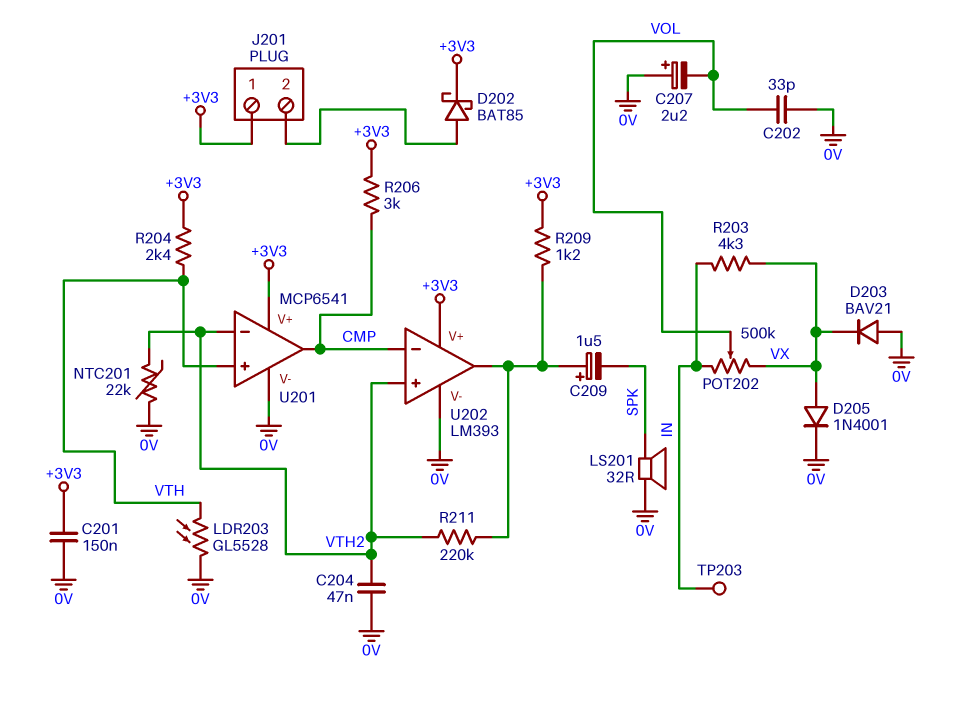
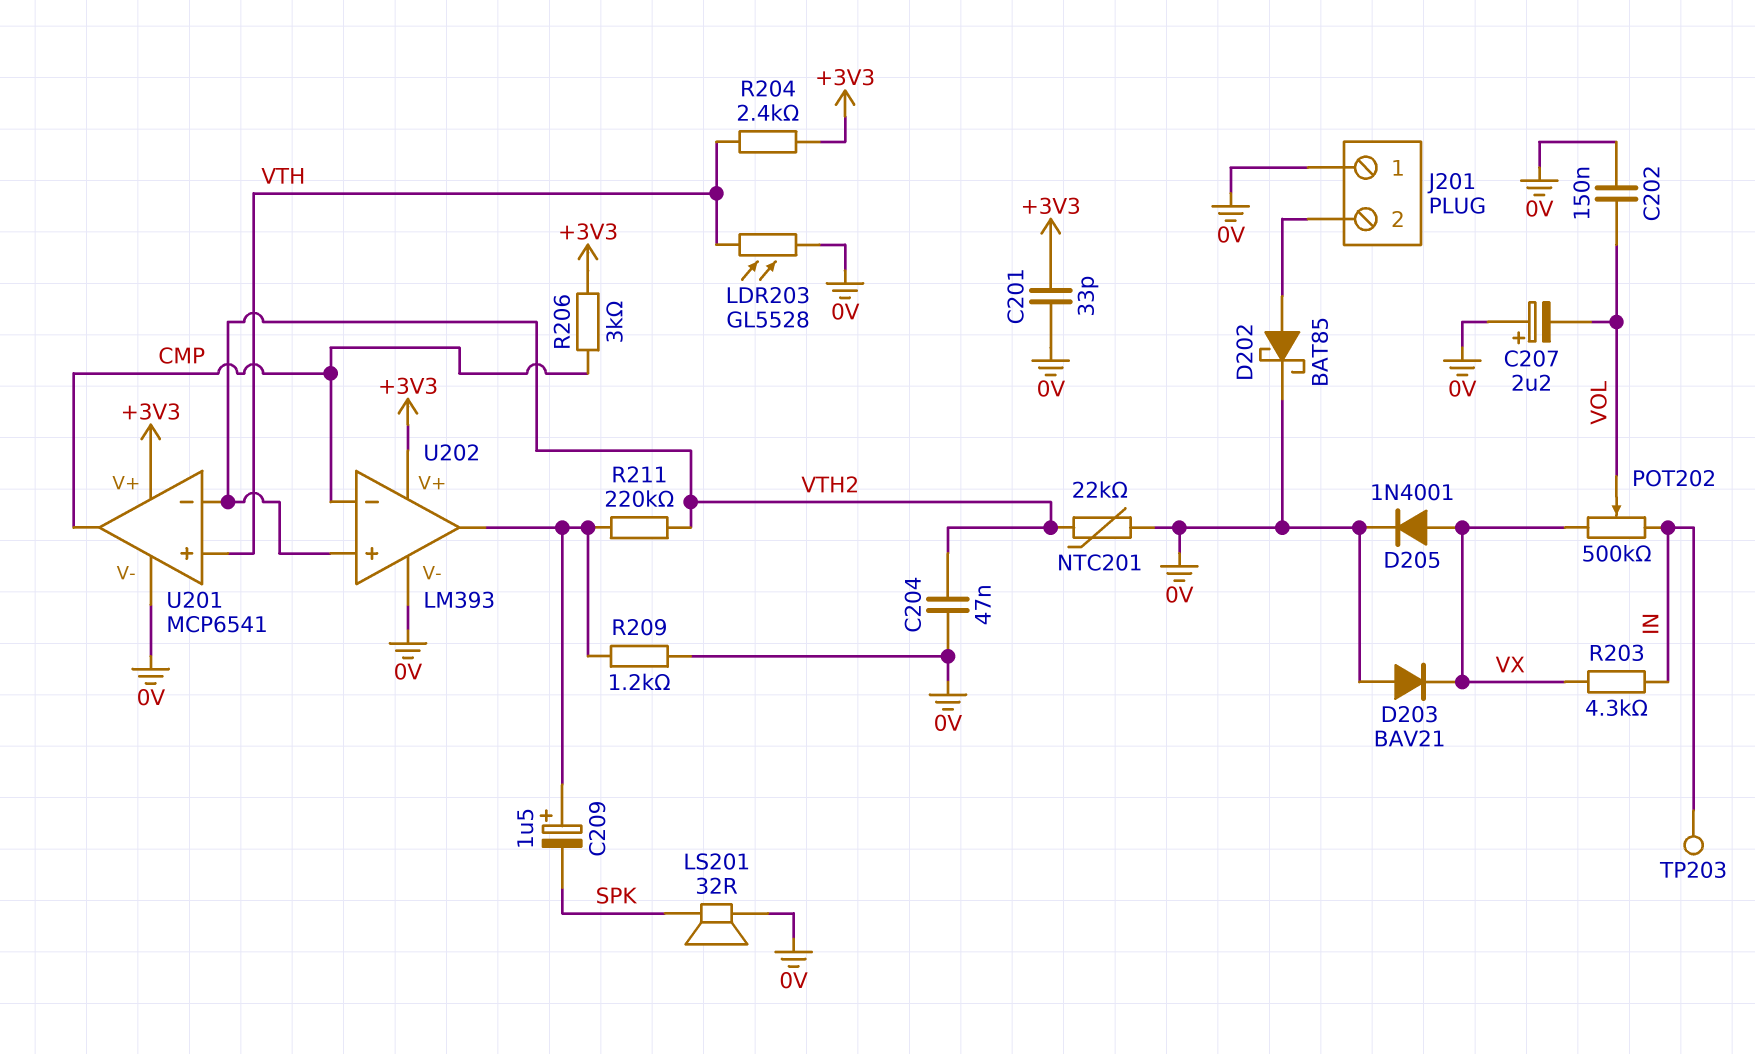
C201: 150nF (+3V3, 0V) -> 33pF (+3V3, 0V)
C202: 33pF (0V, VOL) -> 150nF (0V, VOL)
D202: schottky BAT85 (A J201/2, K +3V3) -> schottky BAT85 (A J201/2, K 0V)
J201 pin 1: +3V3 -> 0V
R209: 1.2k (+3V3, U202/out) -> 1.2k (0V, U202/out)

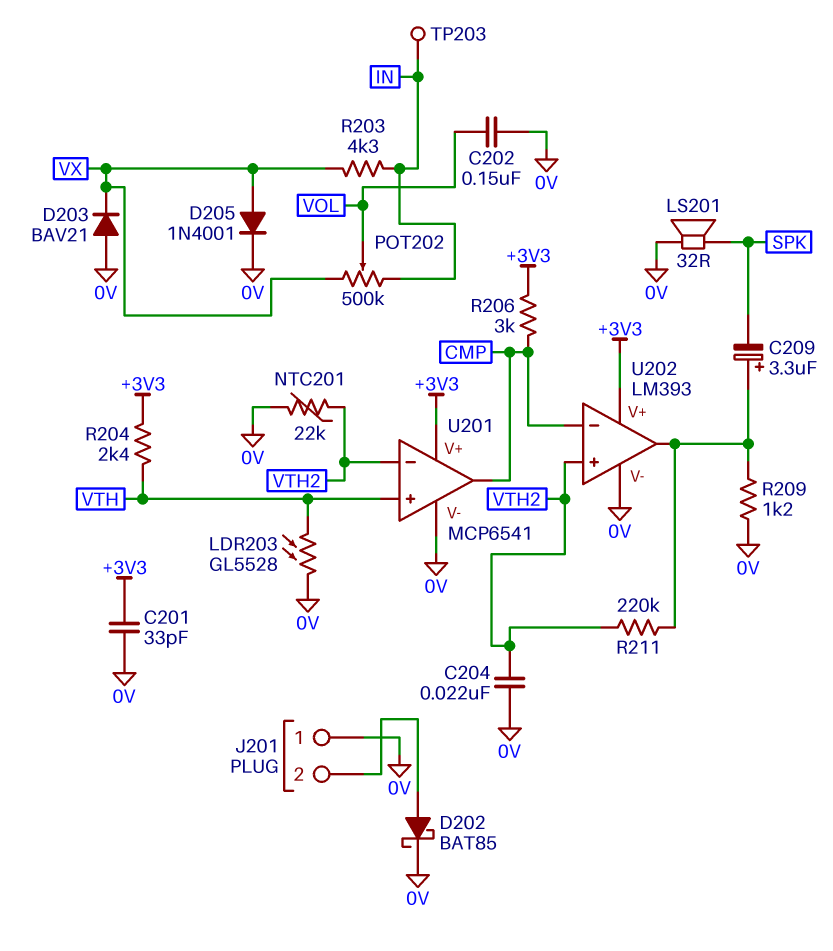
C204: 47nF (0V, VTH2) -> 22nF (0V, VTH2)
C207: 2.2uF (plus 0V, minus VOL) -> none
C209: 1.5uF (plus U202/out, minus SPK) -> 3.3uF (plus U202/out, minus SPK)

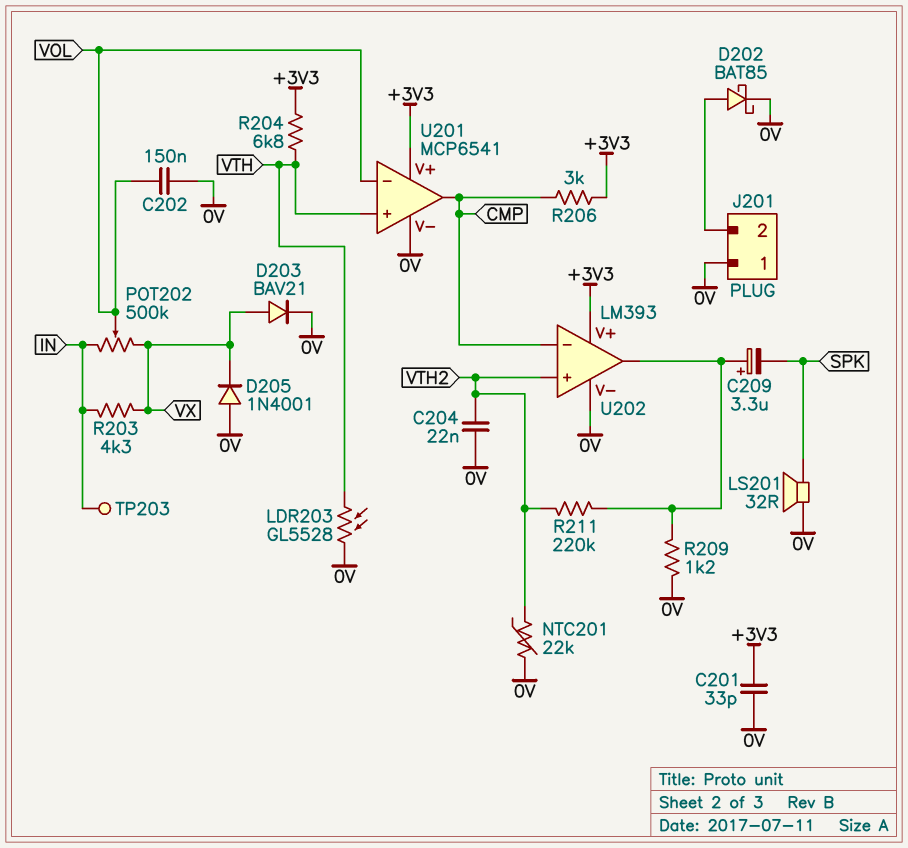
D203: diode BAV21 (A 0V, K VX) -> diode BAV21 (A VX, K 0V)
D205: diode 1N4001 (A VX, K 0V) -> diode 1N4001 (A 0V, K VX)
R204: 2.4k (+3V3, VTH) -> 6.8k (+3V3, VTH)
U201 pin in-: VTH2 -> VOL

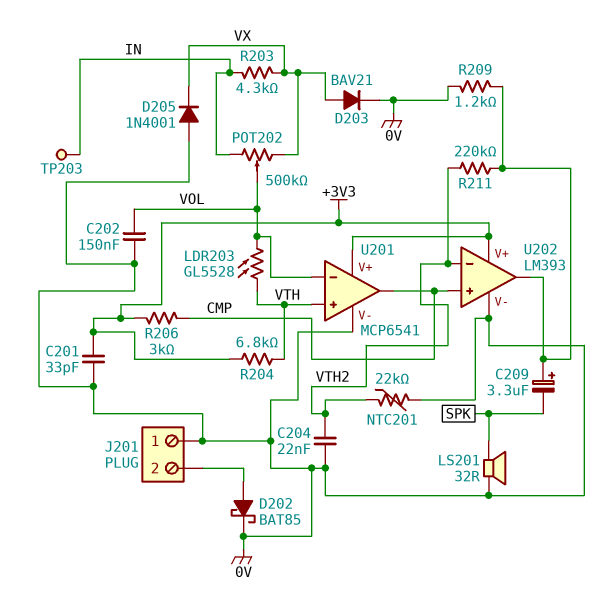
LDR203: GL5528 (0V, VTH) -> GL5528 (VOL, VTH)
U202 pin in+: VTH2 -> CMP
U202 pin in-: CMP -> VTH2

